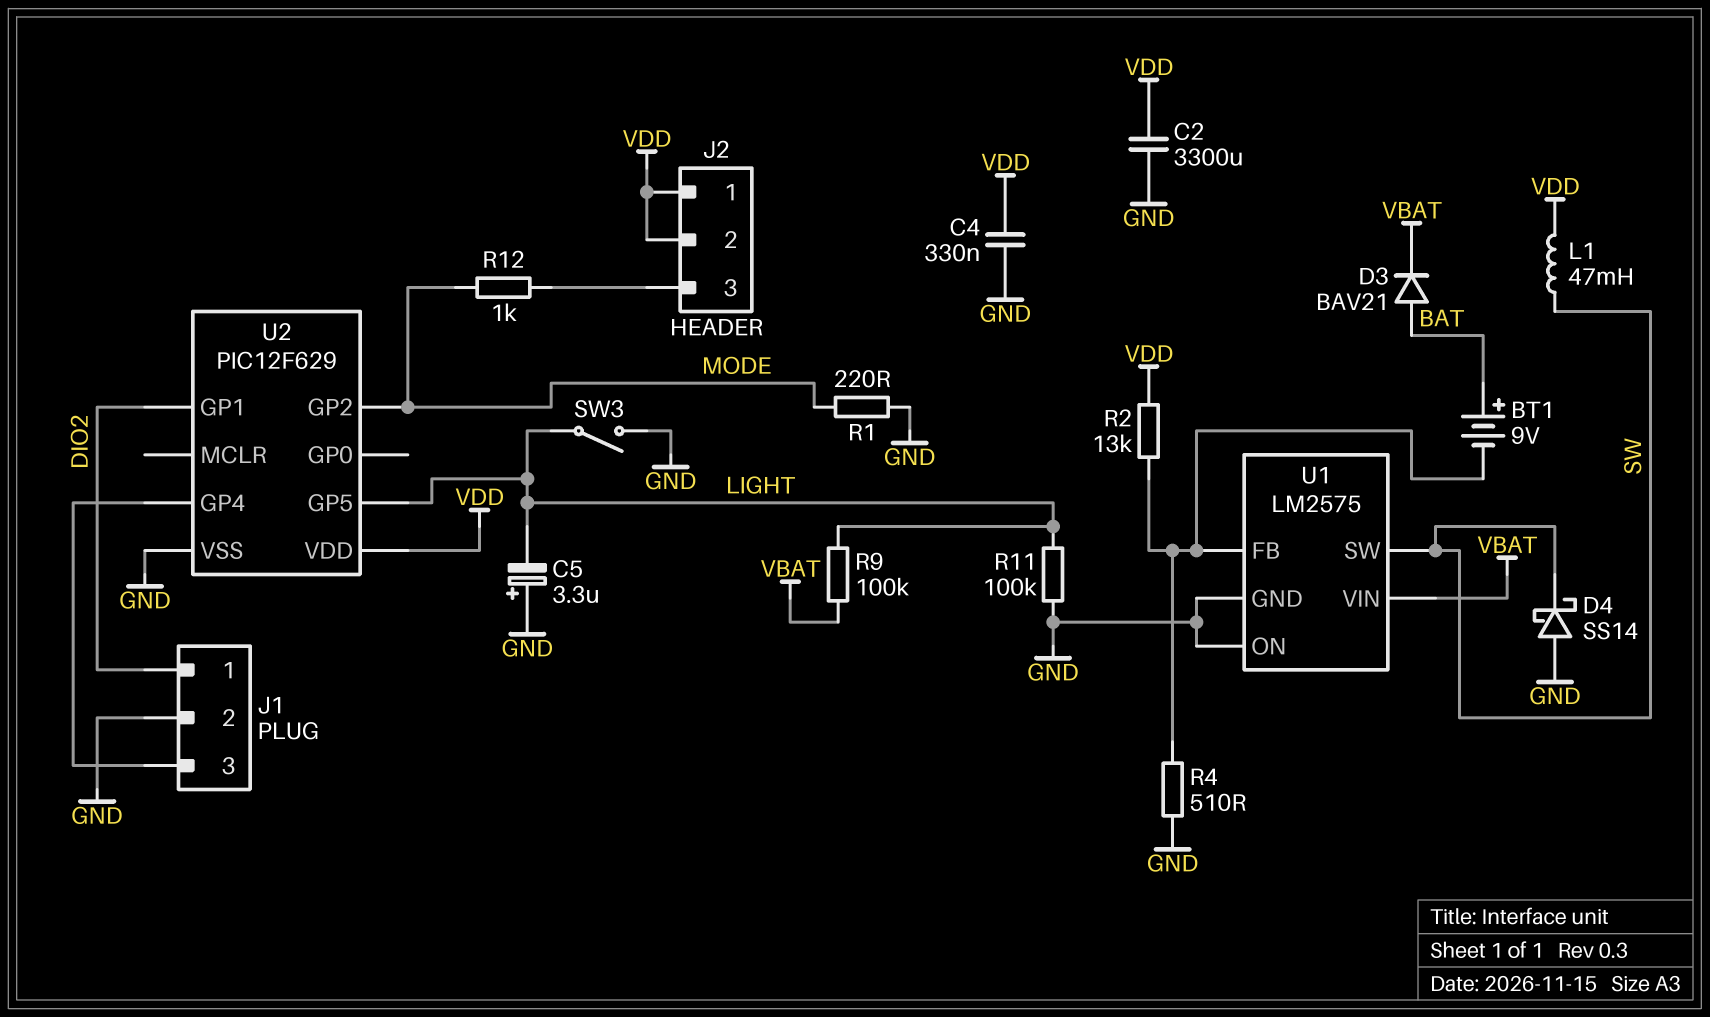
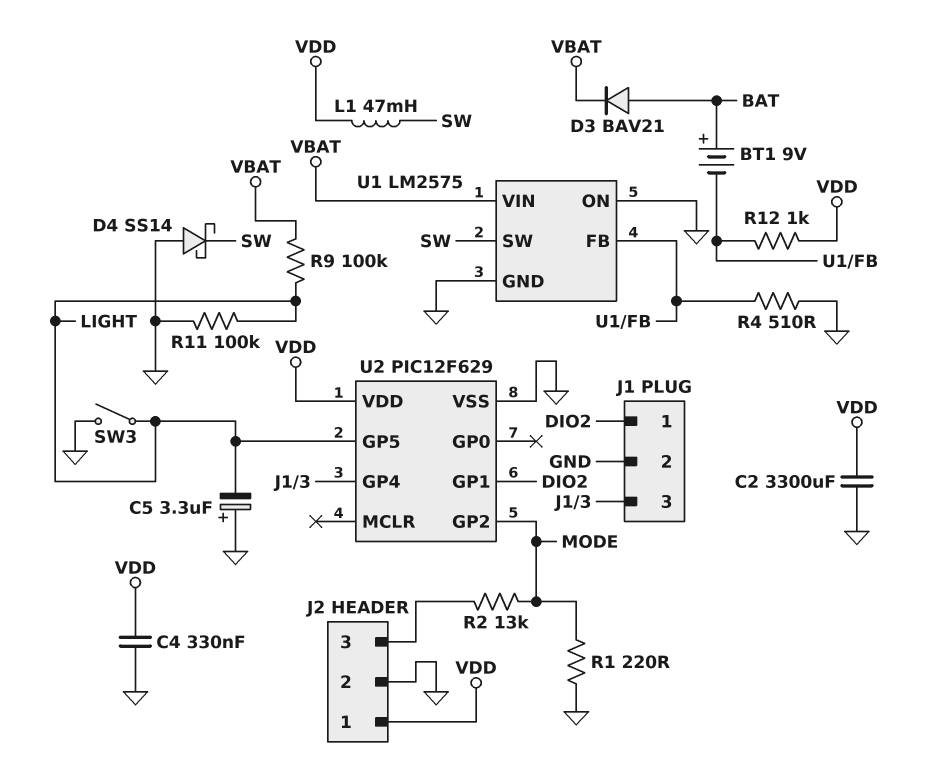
J2 pin 2: VDD -> GND
R2: 13k (U1/FB, VDD) -> 13k (J2/3, MODE)
R12: 1k (J2/3, MODE) -> 1k (U1/FB, VDD)

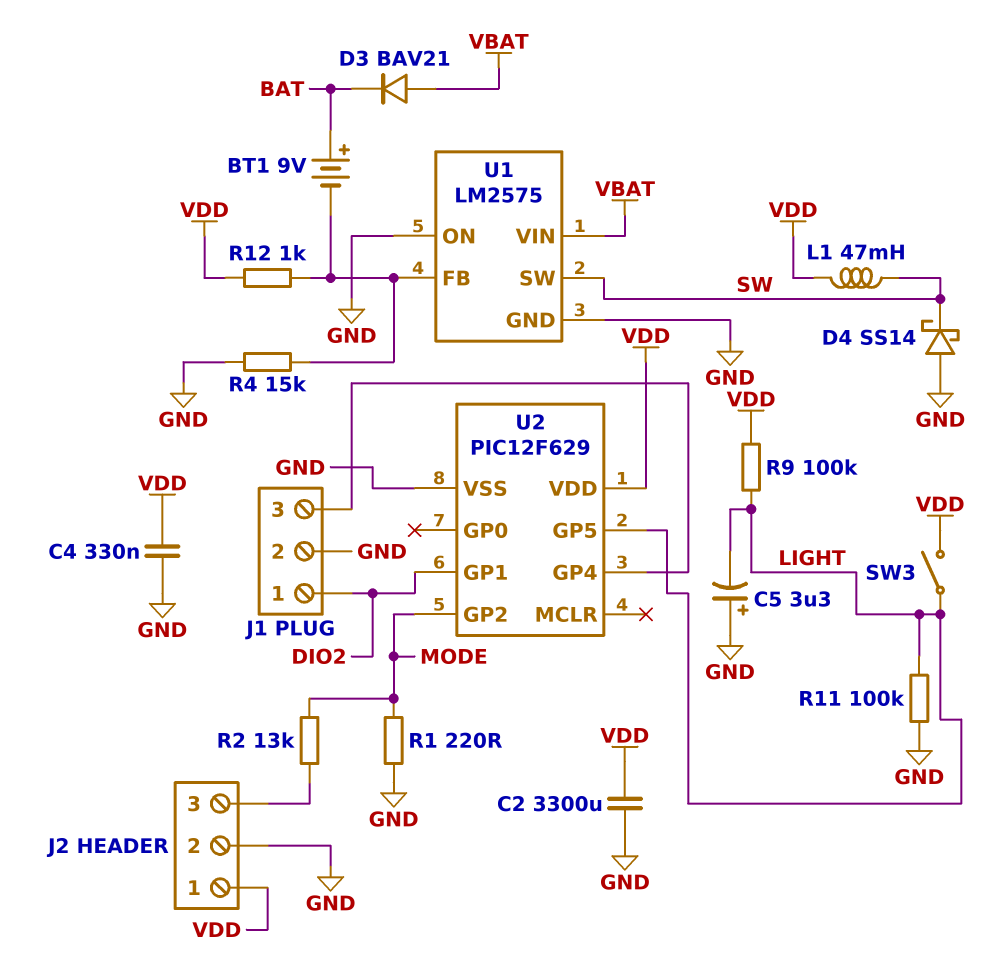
D3: diode BAV21 (A BAT, K VBAT) -> diode BAV21 (A VBAT, K BAT)
R4: 510 (GND, U1/FB) -> 15k (GND, U1/FB)
R9: 100k (LIGHT, VBAT) -> 100k (LIGHT, VDD)
SW3: switch (GND, LIGHT) -> switch (LIGHT, VDD)

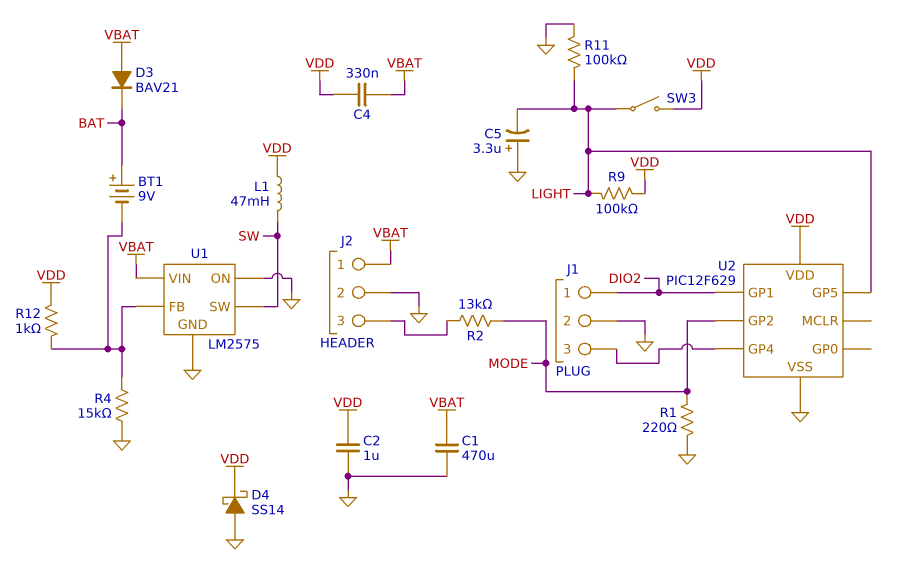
C1: none -> 470uF (GND, VBAT)
C2: 3300uF (GND, VDD) -> 1uF (GND, VDD)
C4: 330nF (GND, VDD) -> 330nF (VBAT, VDD)
D4: schottky SS14 (A GND, K SW) -> schottky SS14 (A GND, K VDD)
J2 pin 1: VDD -> VBAT

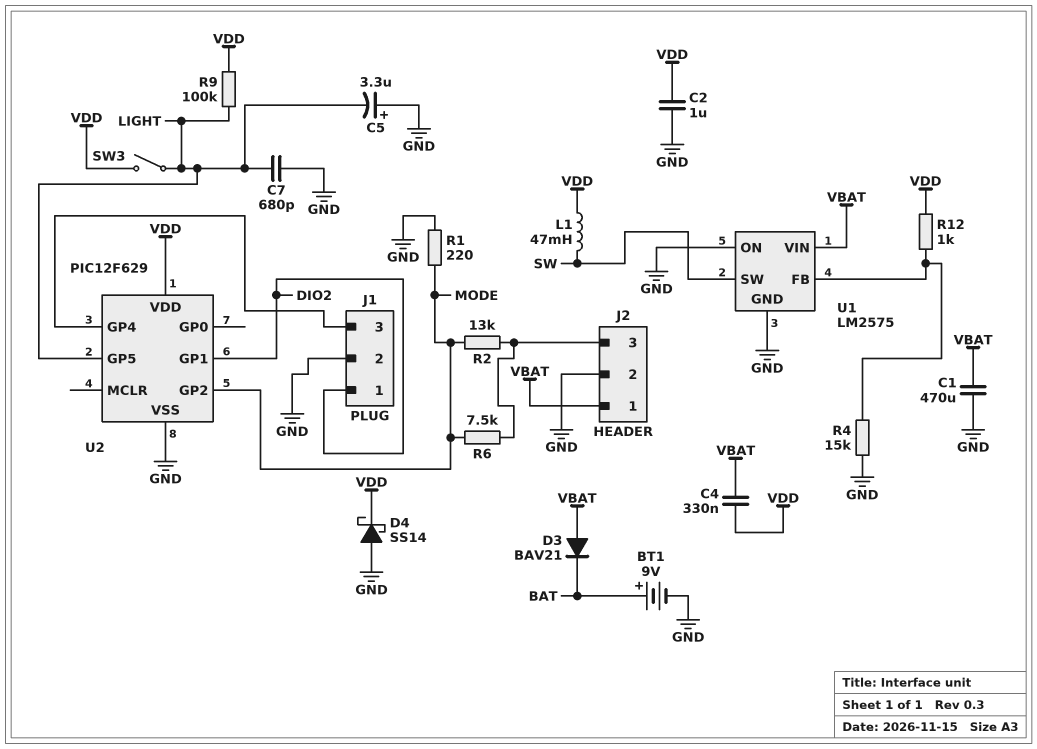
BT1: 9V (plus BAT, minus U1/FB) -> 9V (plus BAT, minus GND)
C7: none -> 680pF (GND, LIGHT)
R6: none -> 7.5k (J2/3, MODE)
R11: 100k (GND, LIGHT) -> none

